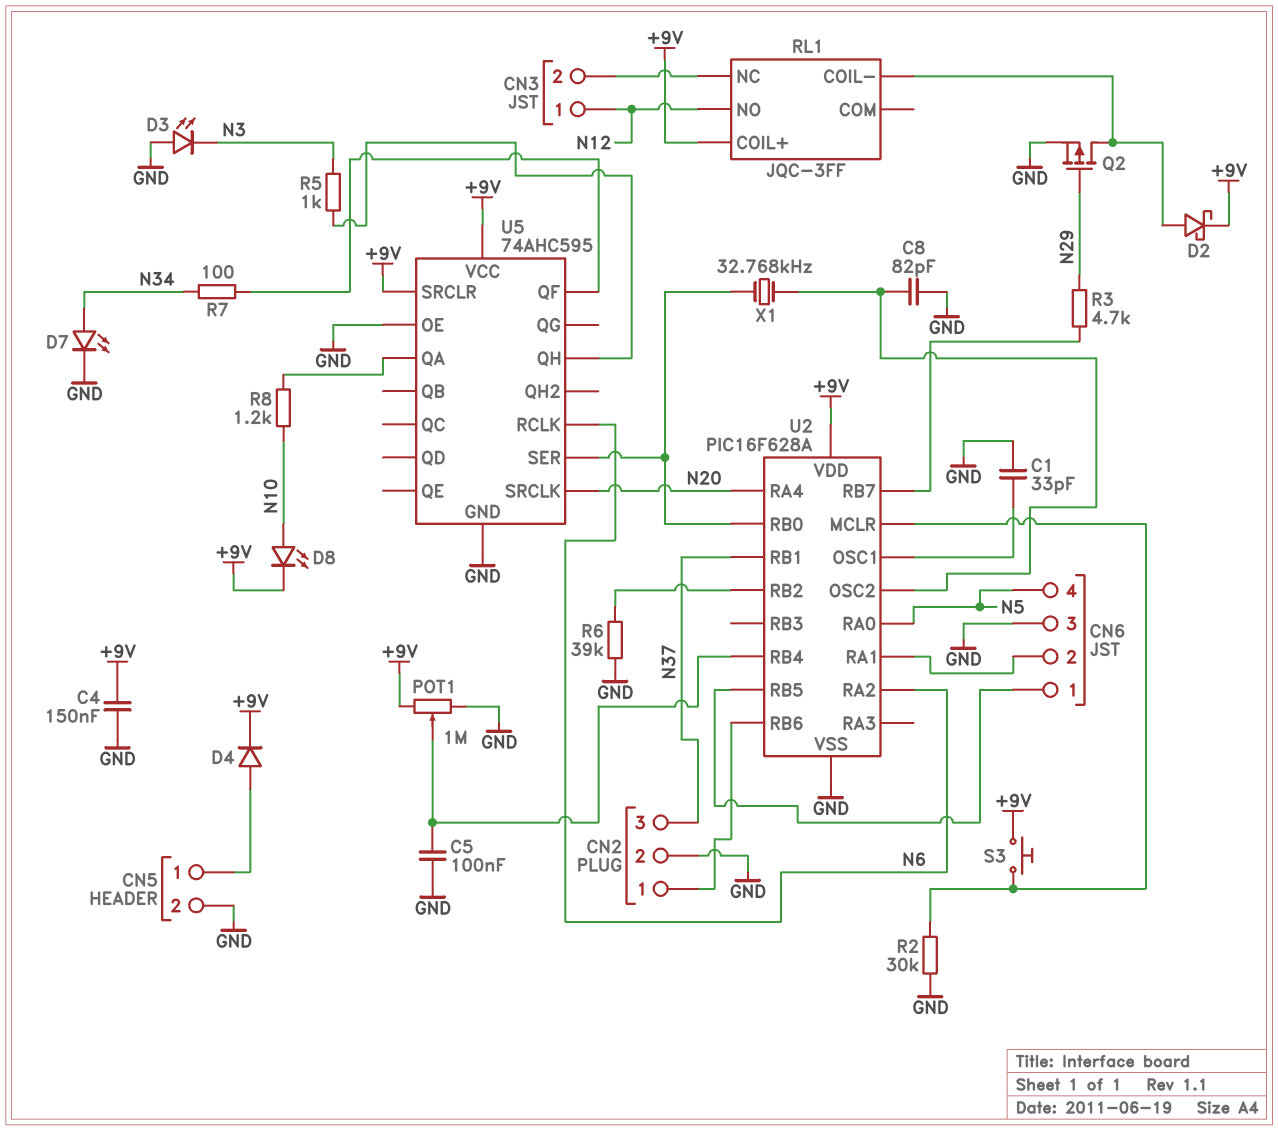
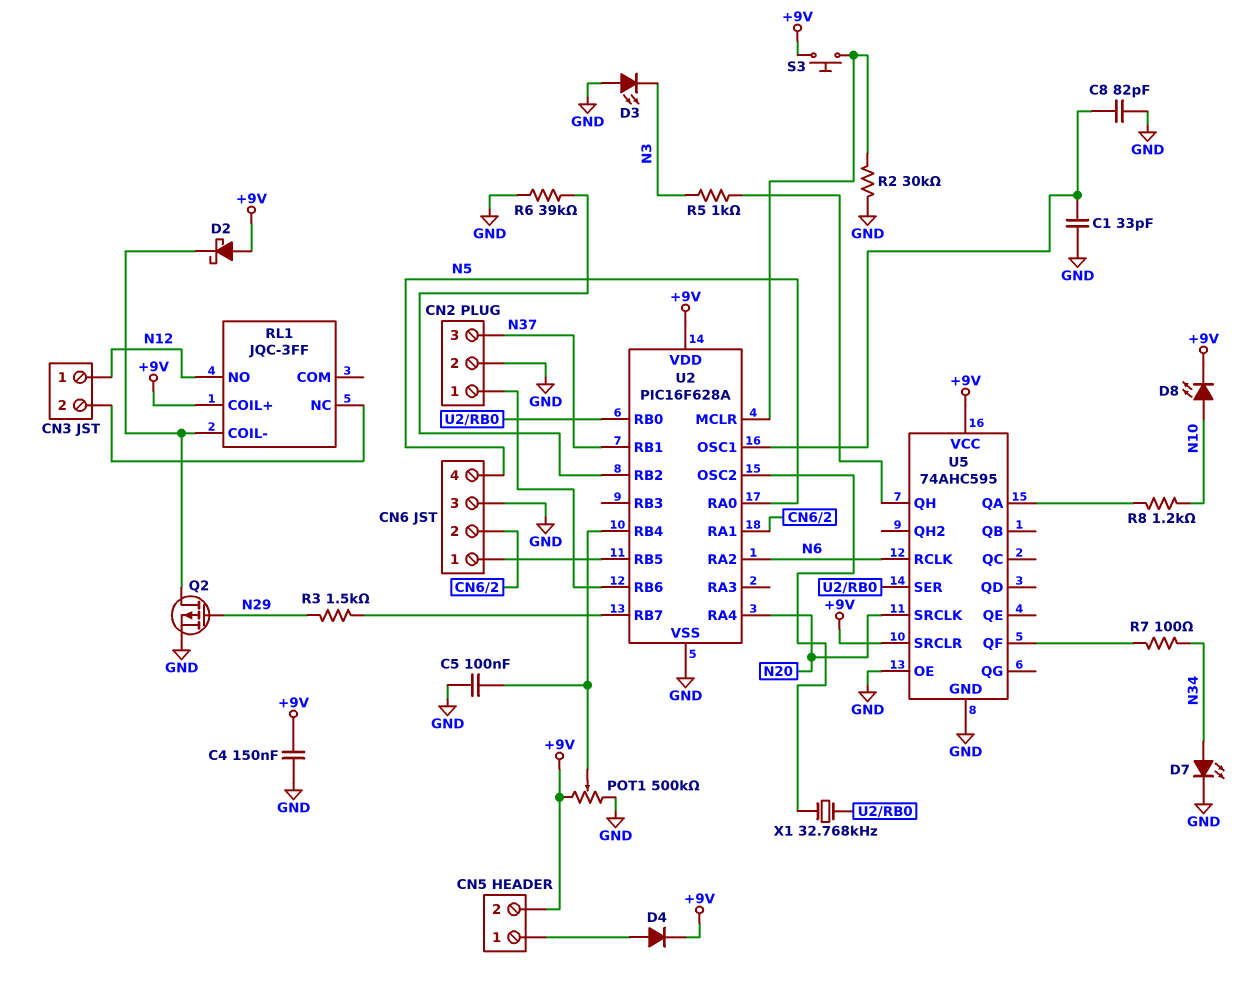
C8: 82pF (GND, U2/OSC2) -> 82pF (GND, U2/OSC1)
CN5 pin 2: GND -> +9V
D2: schottky (A RL1/COIL-, K +9V) -> schottky (A +9V, K RL1/COIL-)
POT1: 1M (+9V, GND, wiper U2/RB4) -> 500k (+9V, GND, wiper U2/RB4)
R3: 4.7k (N29, U2/RB7) -> 1.5k (N29, U2/RB7)

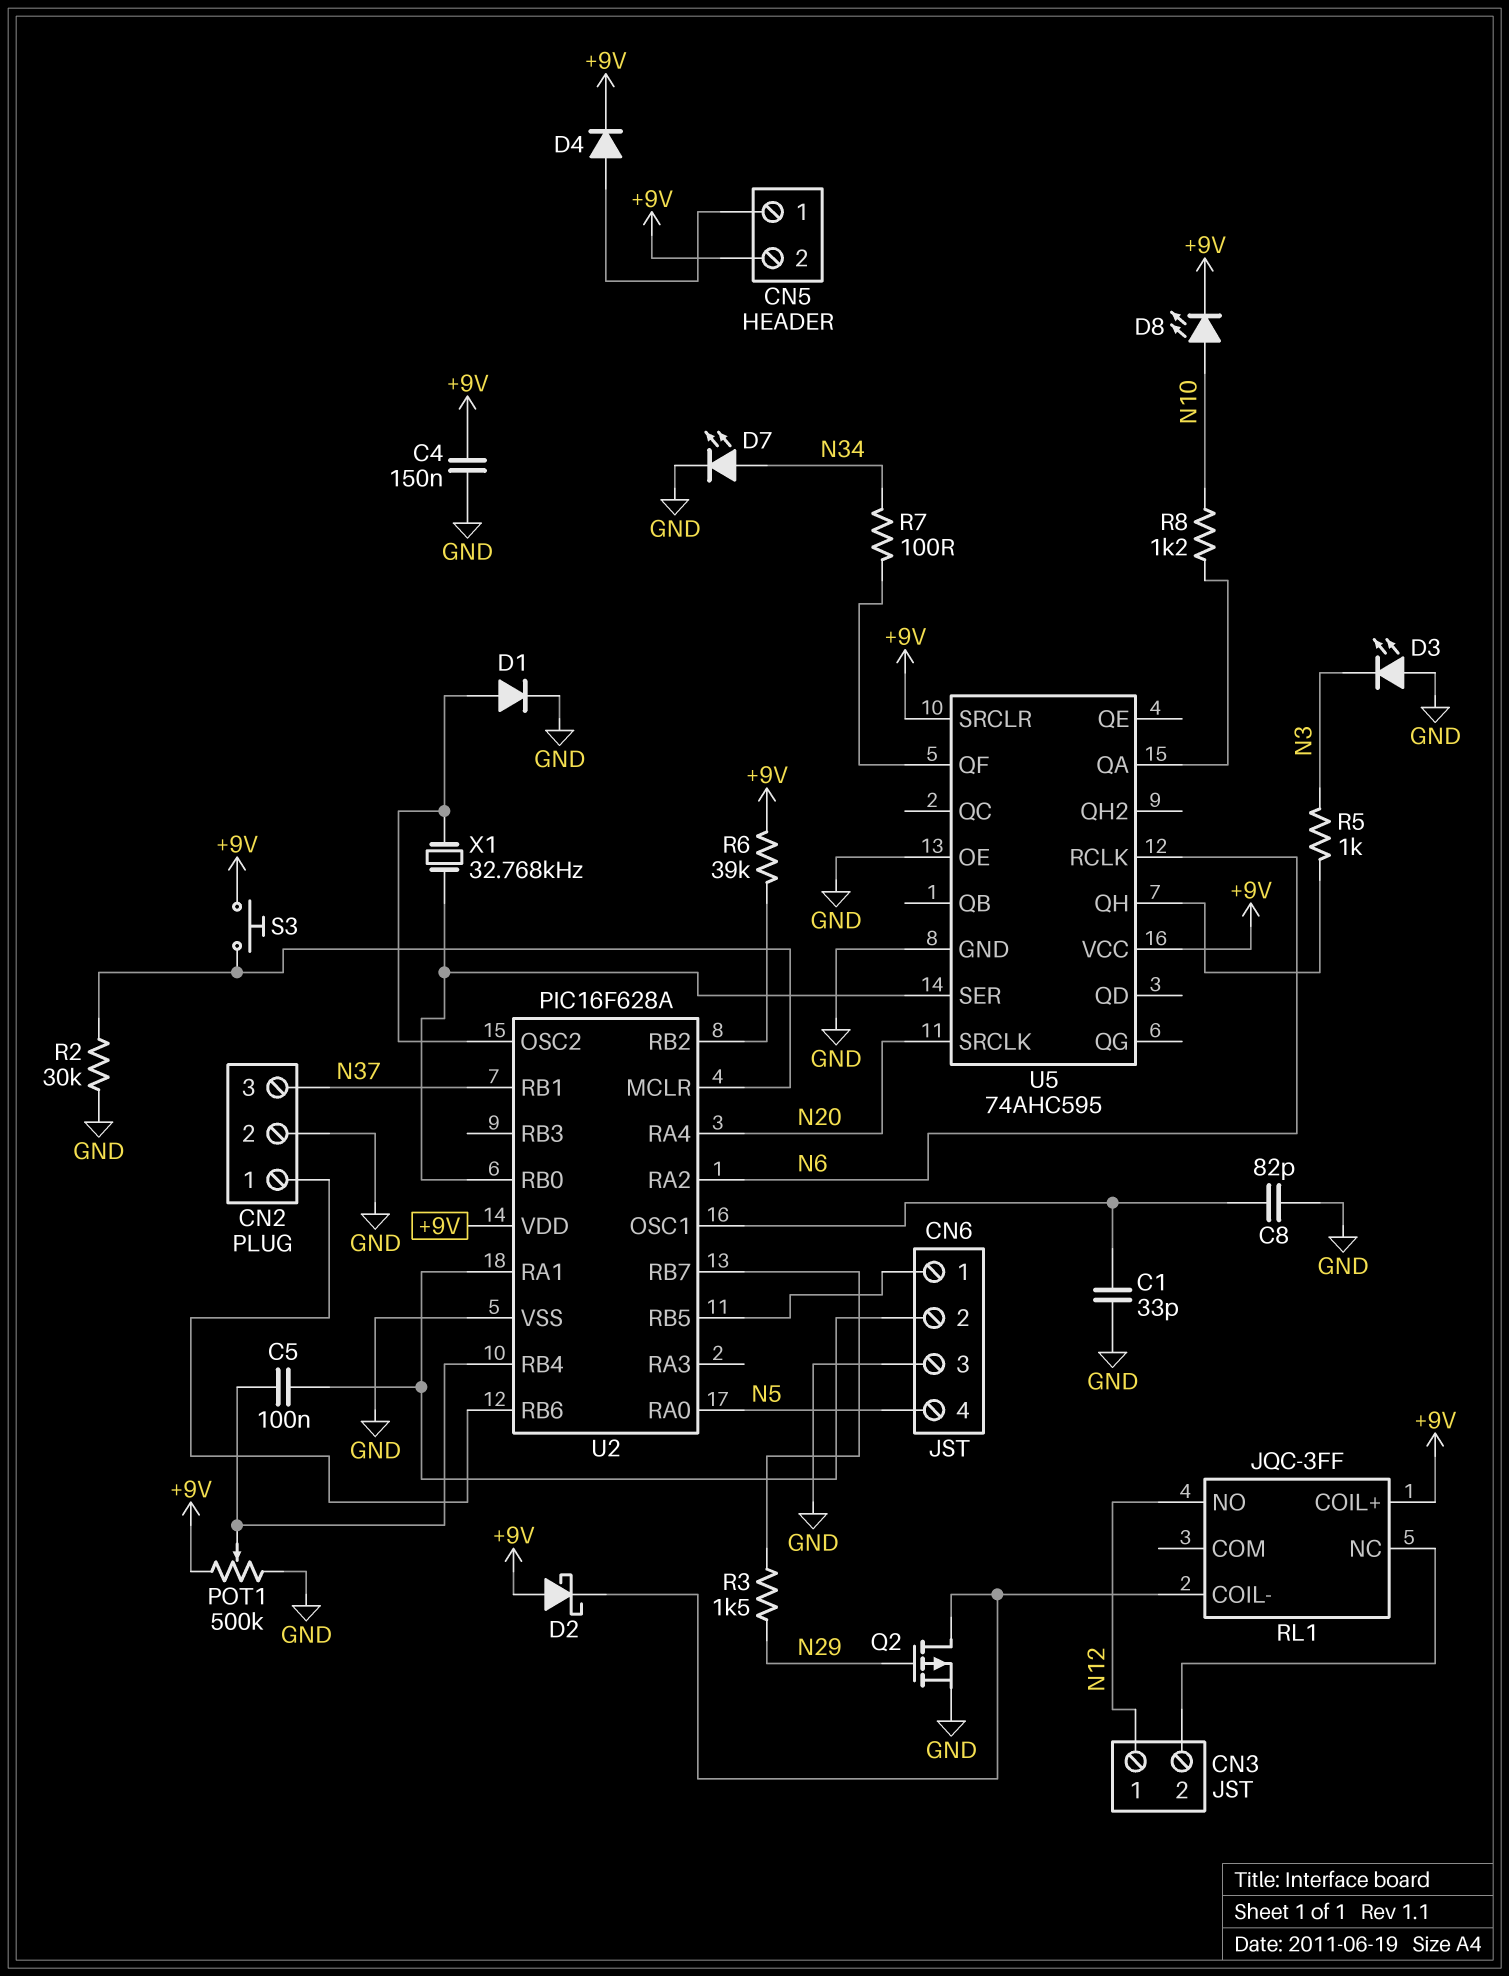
C5: 100nF (GND, U2/RB4) -> 100nF (CN6/2, U2/RB4)
D1: none -> diode (A U2/OSC2, K GND)
R6: 39k (GND, U2/RB2) -> 39k (+9V, U2/RB2)

